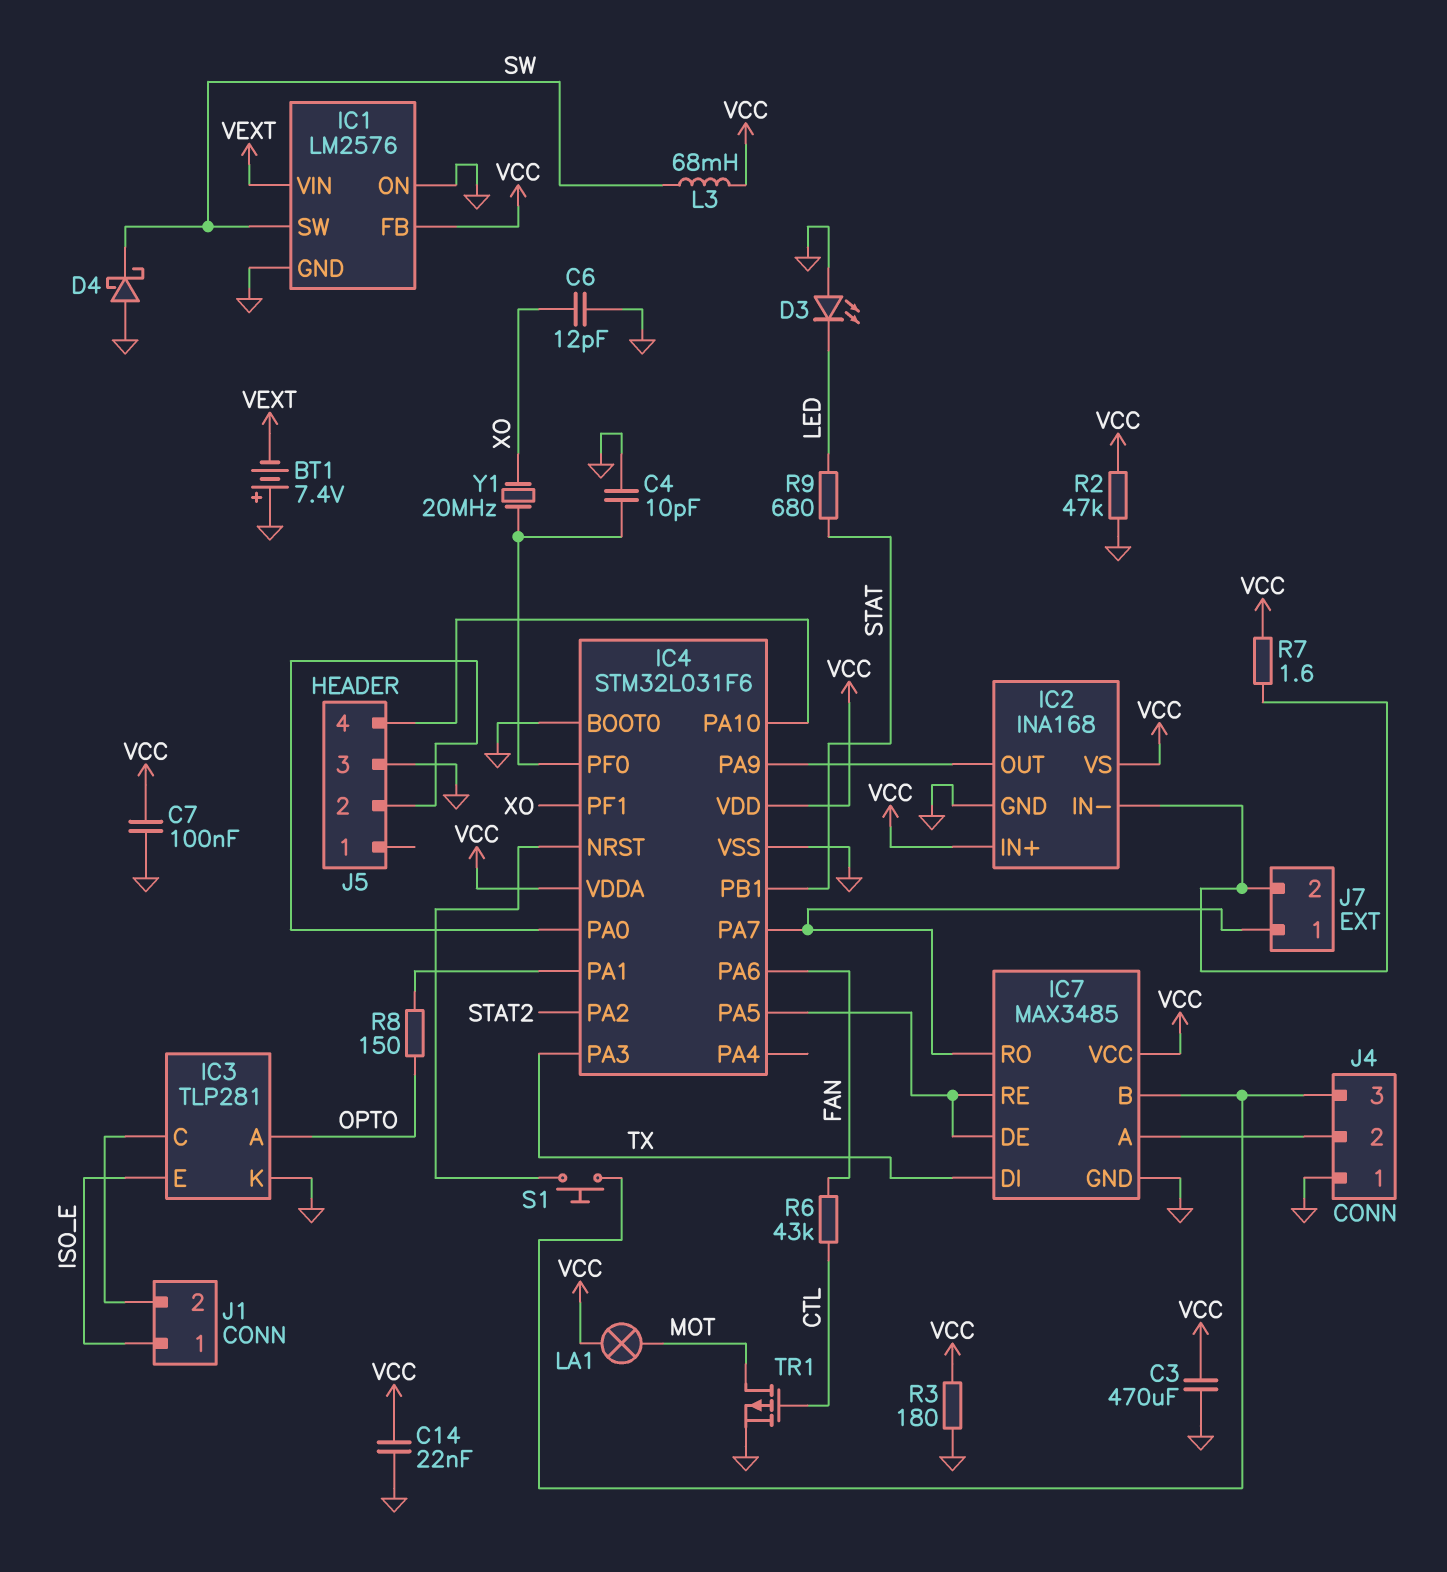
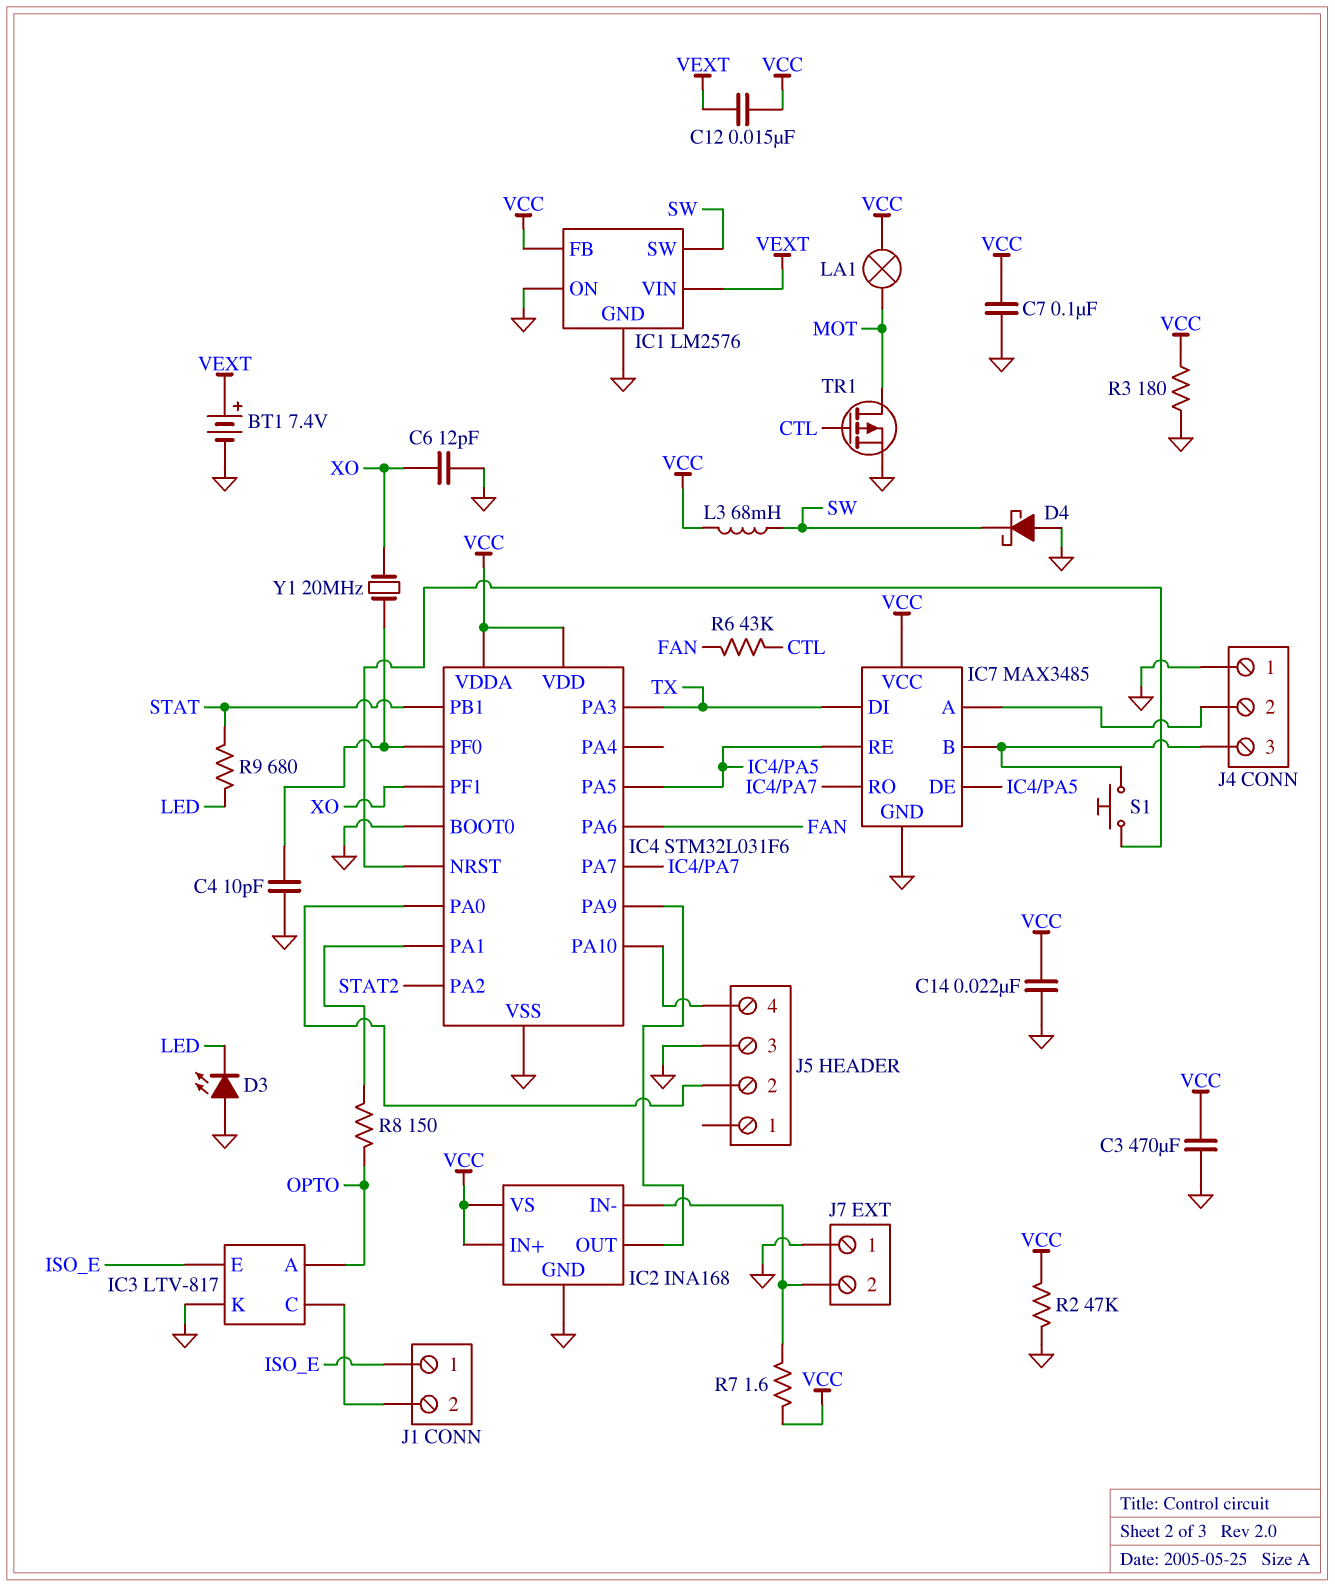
BT1: 7.4V (plus GND, minus VEXT) -> 7.4V (plus VEXT, minus GND)
C12: none -> 15nF (VCC, VEXT)
IC3: TLP281 -> LTV-817
J7 pin 1: IC4/PA7 -> GND

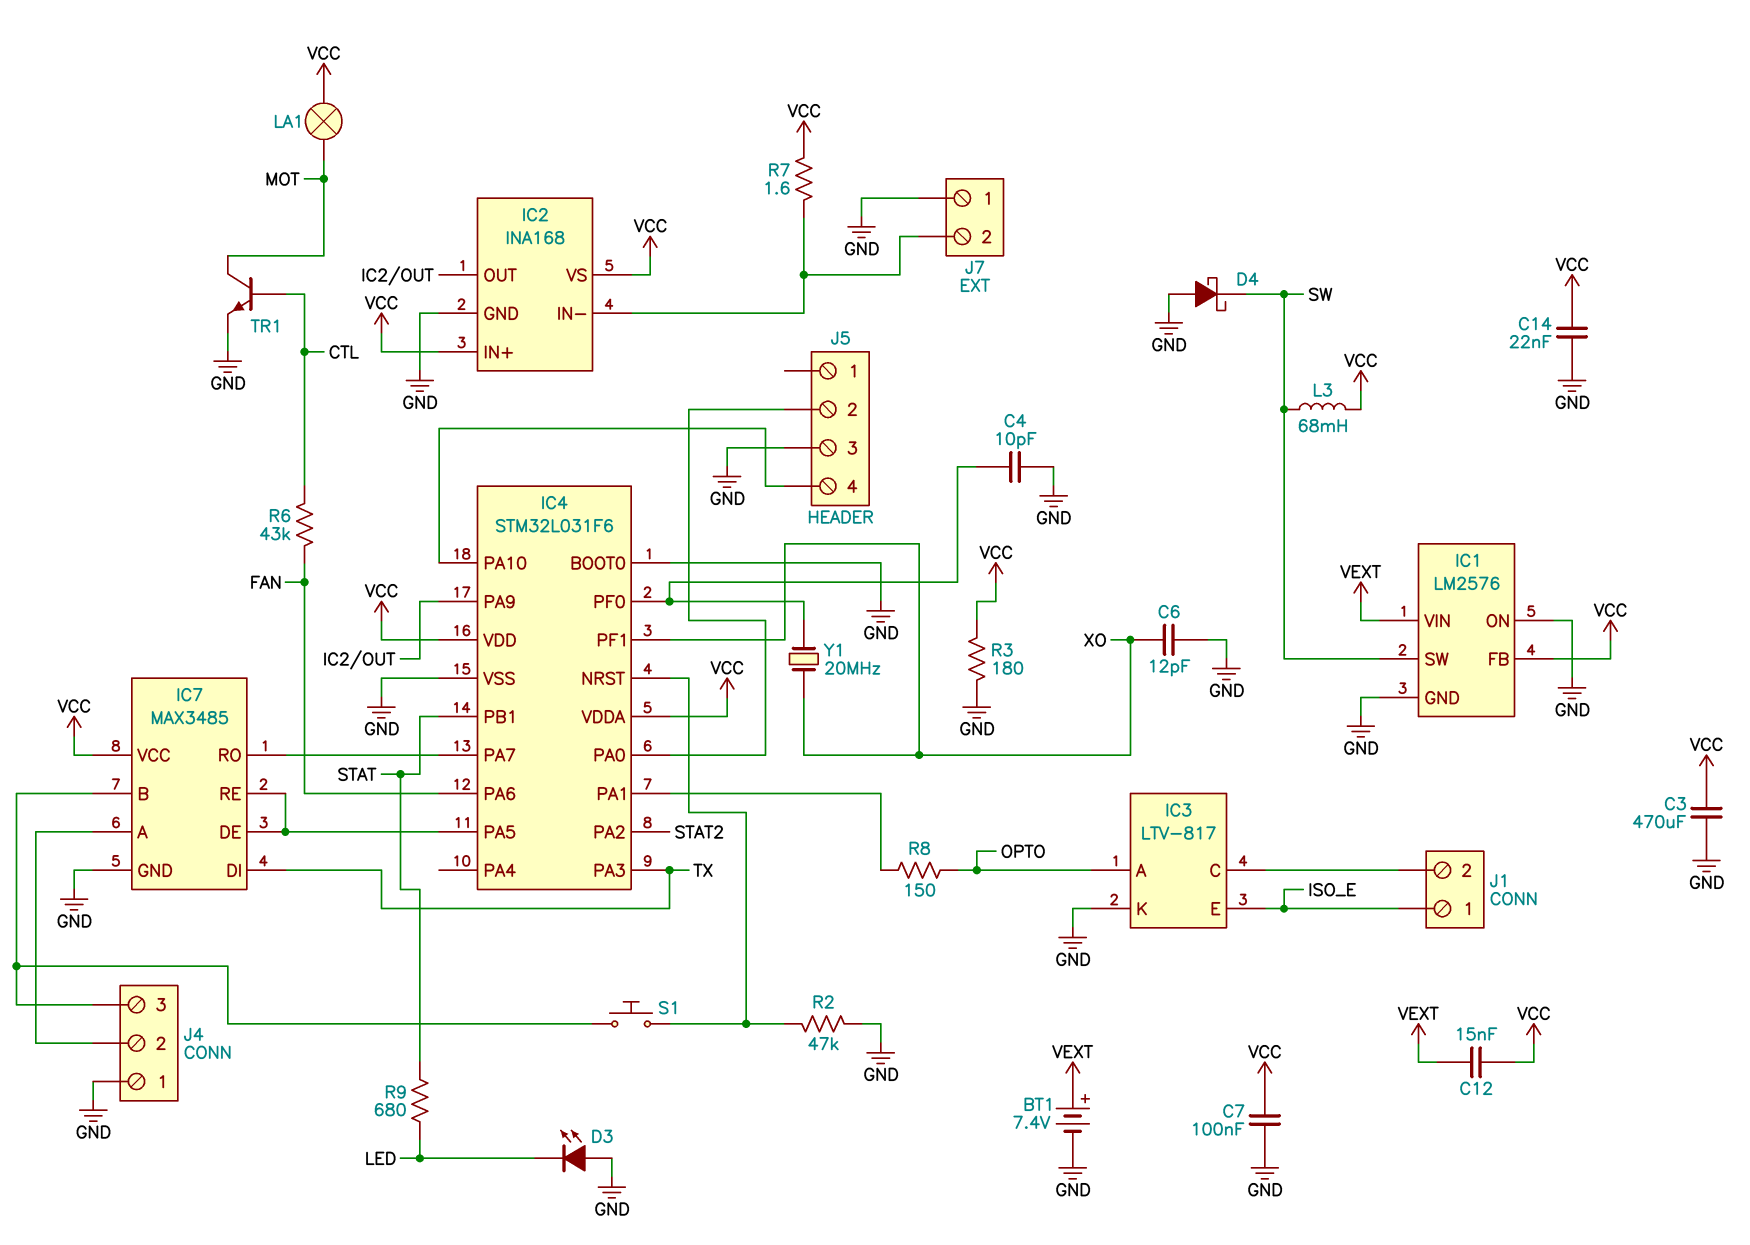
R2: 47k (GND, VCC) -> 47k (GND, IC4/NRST)
TR1: PMOS (G CTL, D MOT, S GND) -> NPN (B CTL, C MOT, E GND)

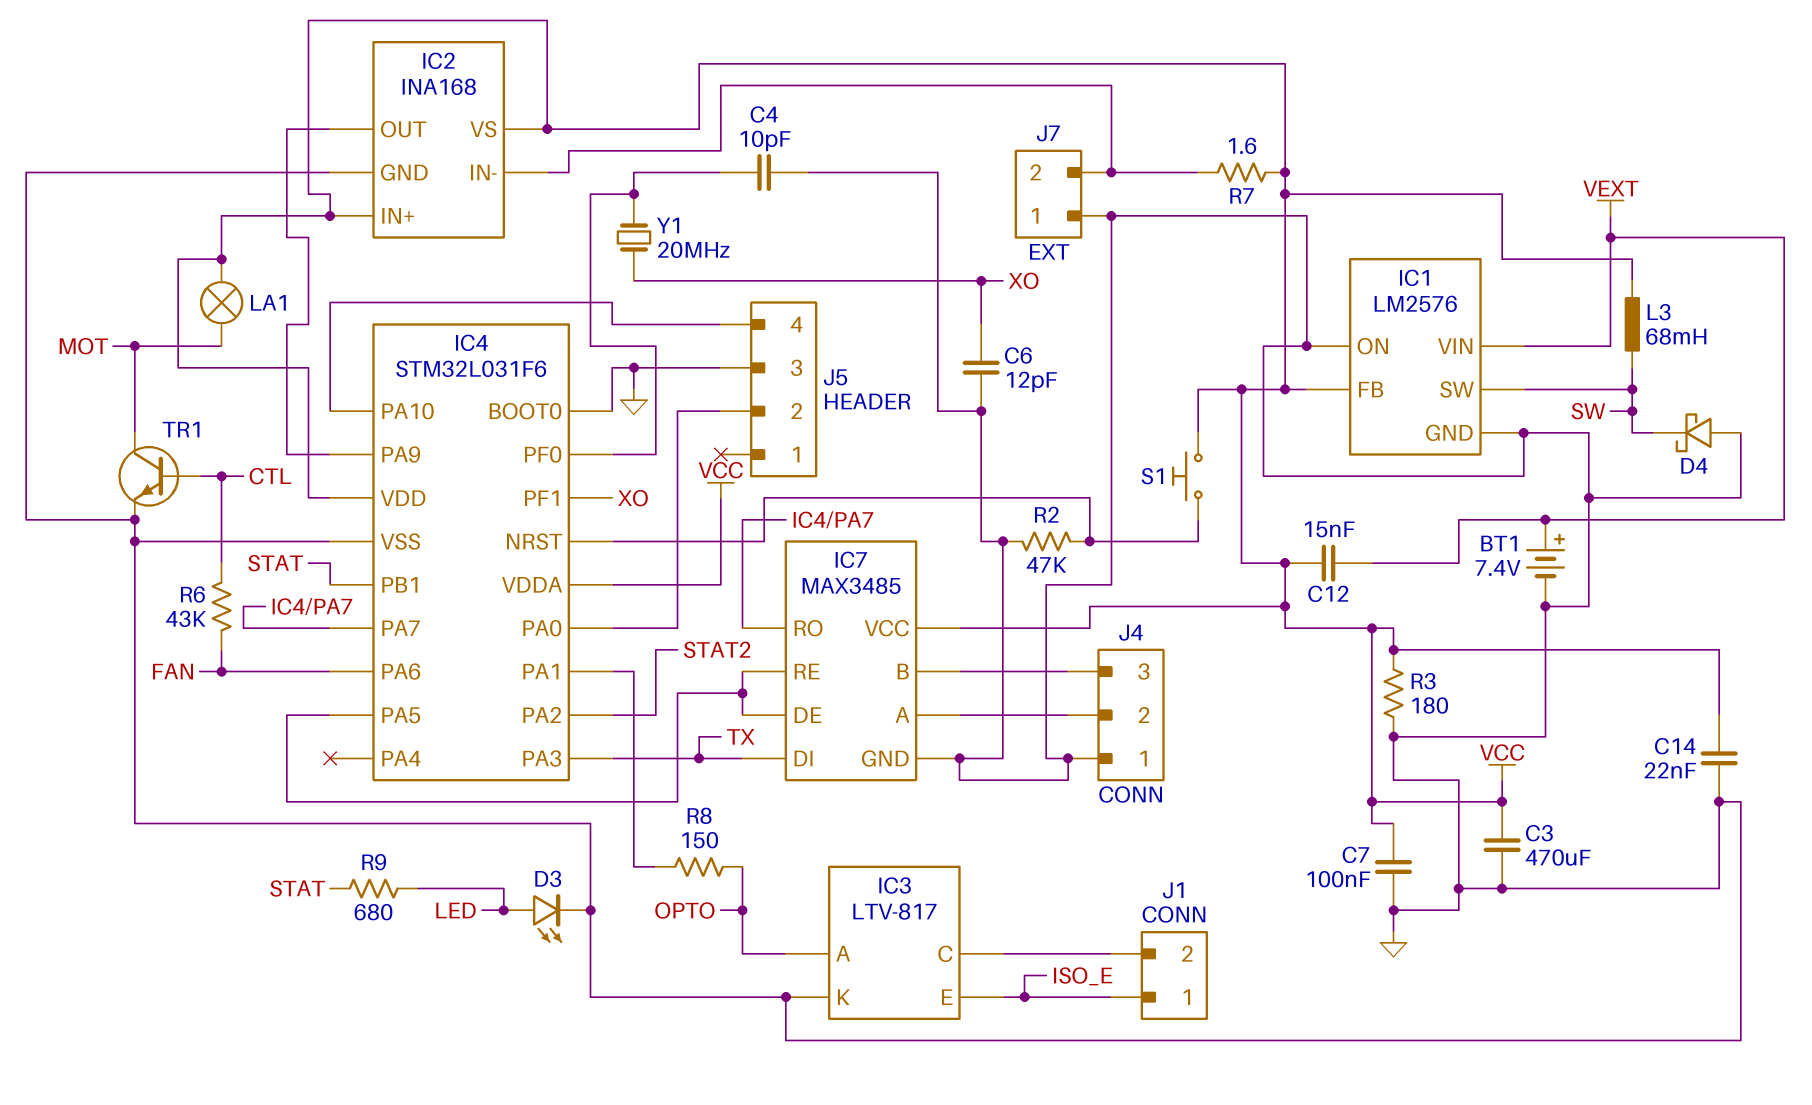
D3: LED (A GND, K LED) -> LED (A LED, K GND)
S1: button (IC4/NRST, IC7/B) -> button (IC4/NRST, VCC)

